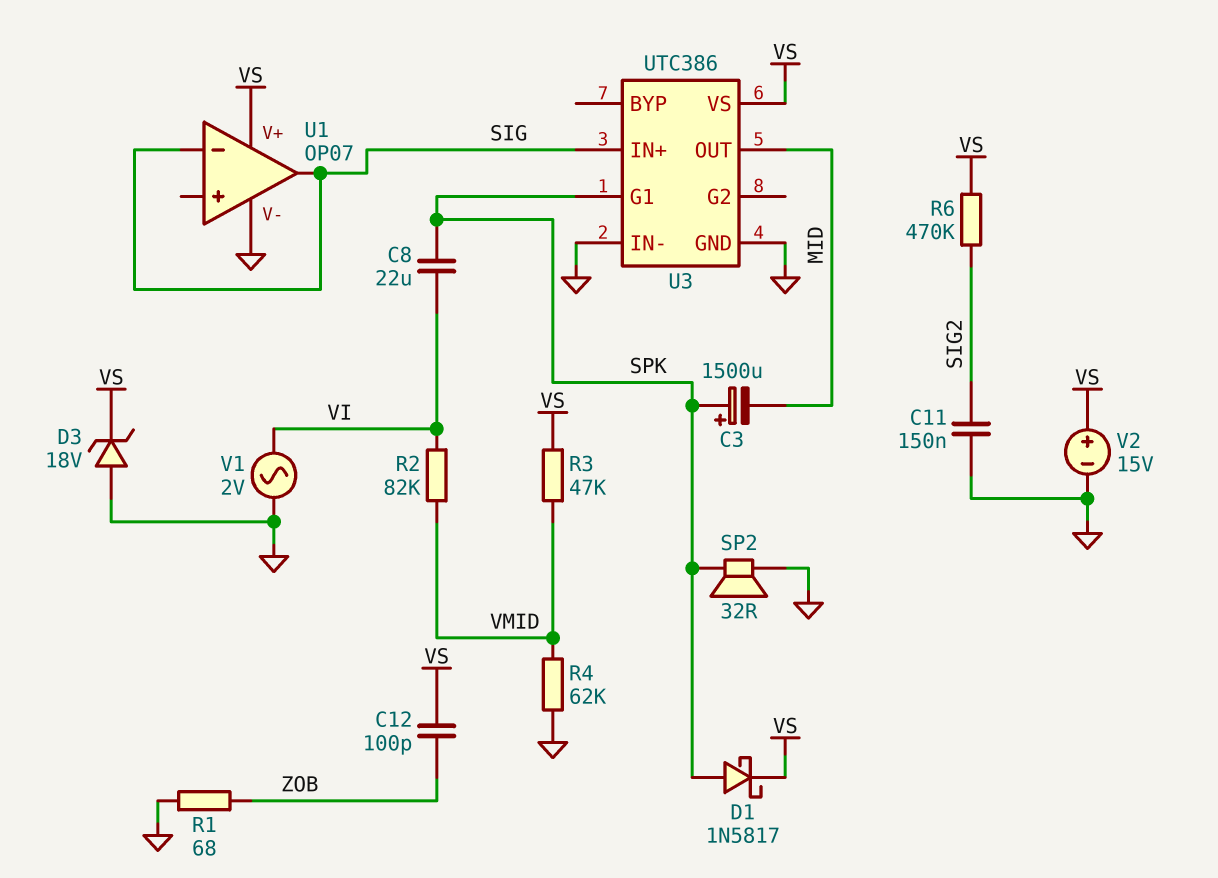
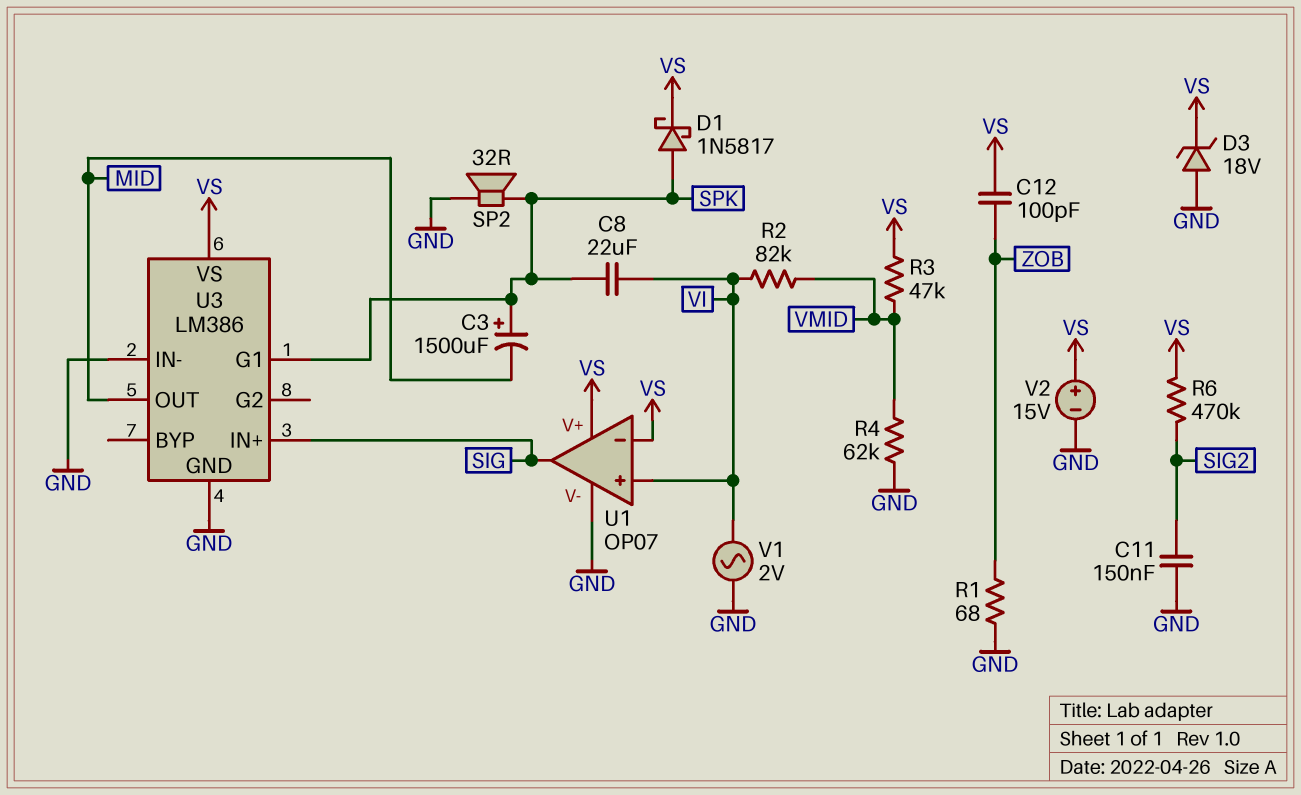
U1 pin in+: none -> VI
U1 pin in-: SIG -> VS
U3: UTC386 -> LM386

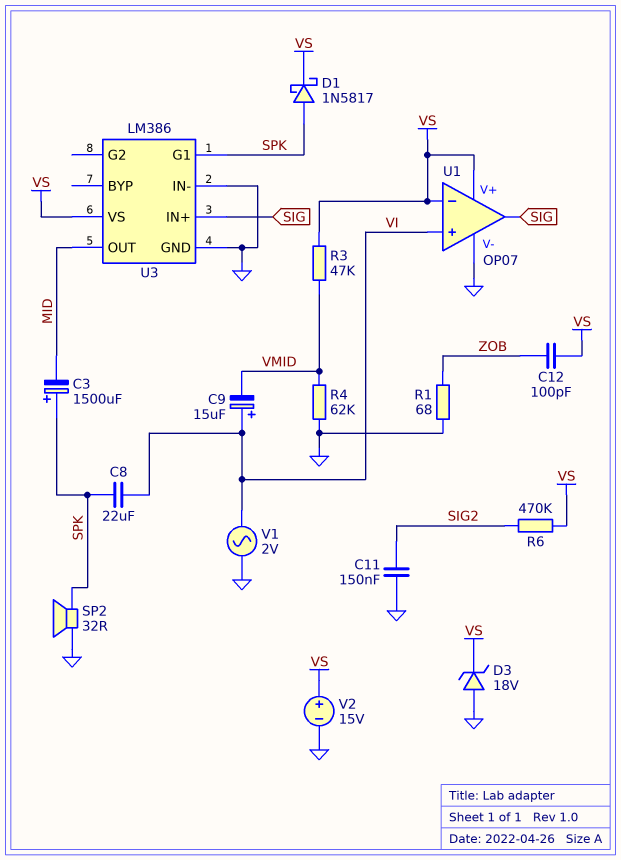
C9: none -> 15uF (plus VI, minus VMID)
R2: 82k (VI, VMID) -> none

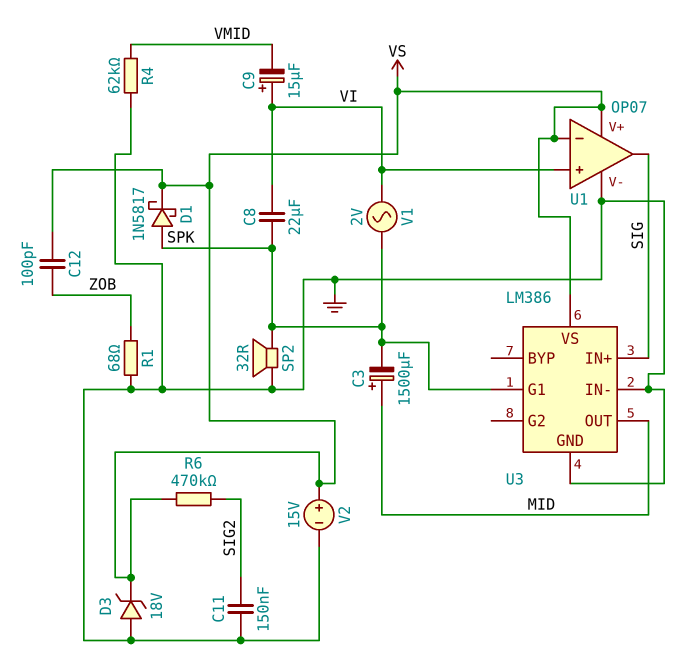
C3: 1500uF (plus SPK, minus MID) -> 1500uF (plus MID, minus SPK)
R3: 47k (VMID, VS) -> none
V1: AC 2V (GND, VI) -> AC 2V (SPK, VI)

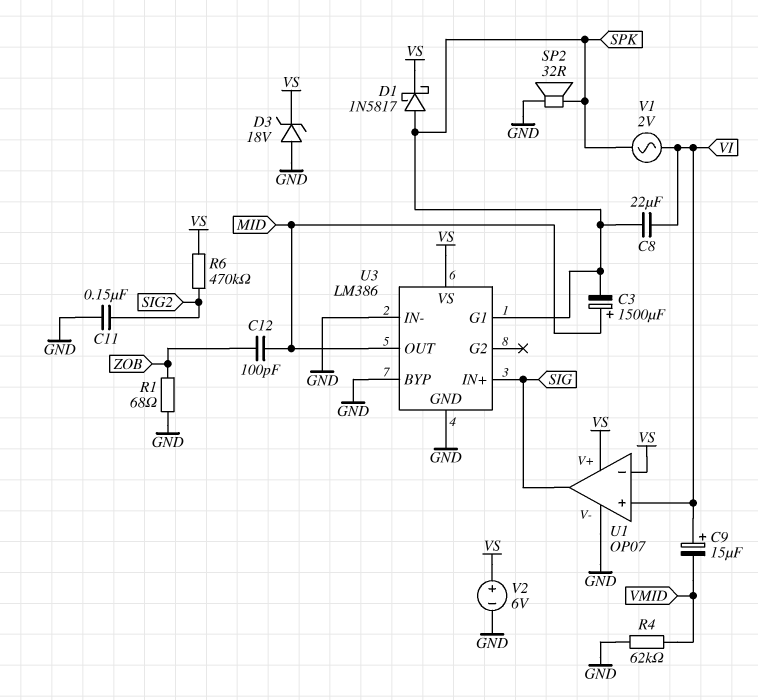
C12: 100pF (VS, ZOB) -> 100pF (MID, ZOB)
U3 pin BYP: none -> GND
V2: 15V (plus VS, minus GND) -> 6V (plus VS, minus GND)

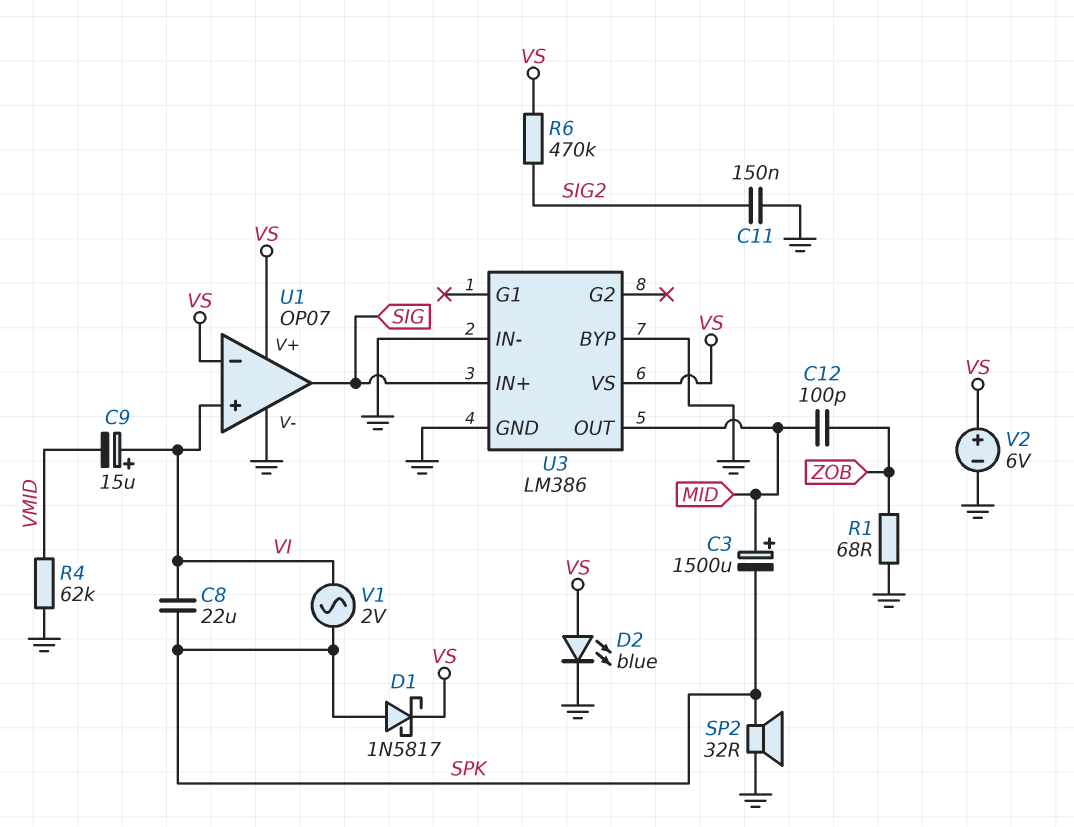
D2: none -> LED blue (A VS, K GND)
D3: zener 18V (A GND, K VS) -> none
U3 pin G1: SPK -> none

